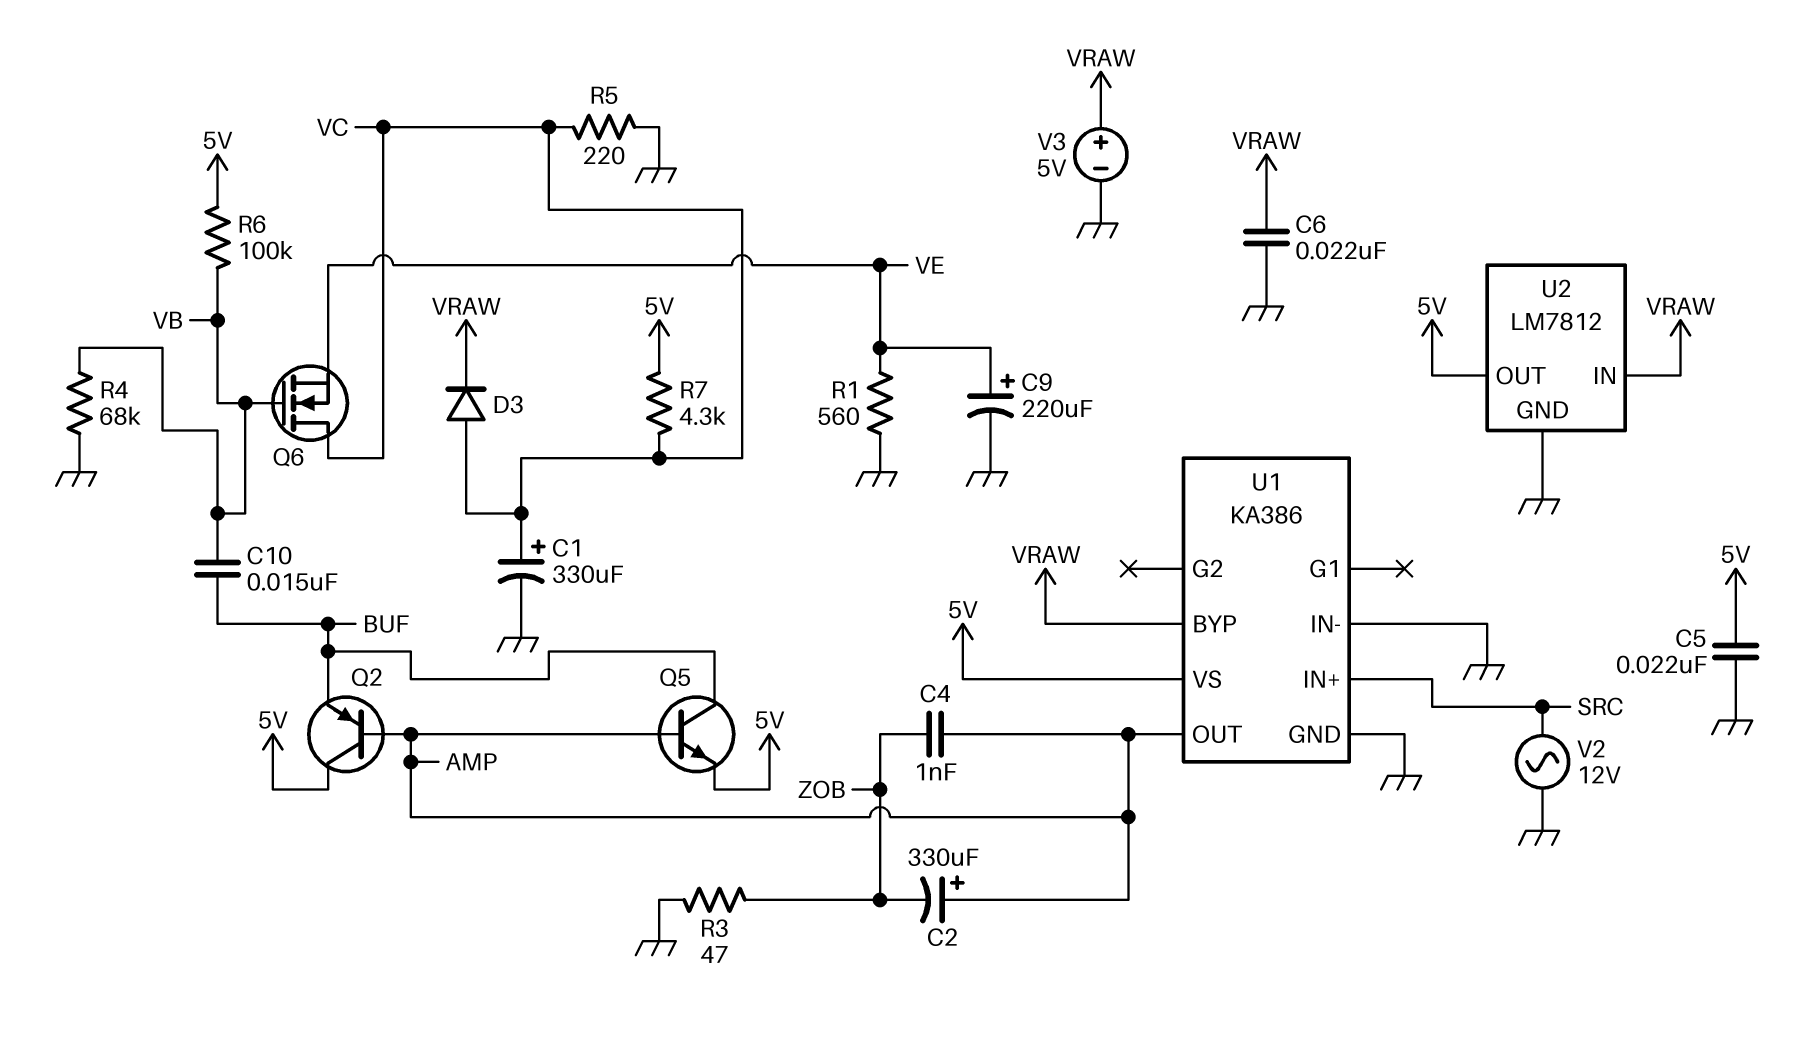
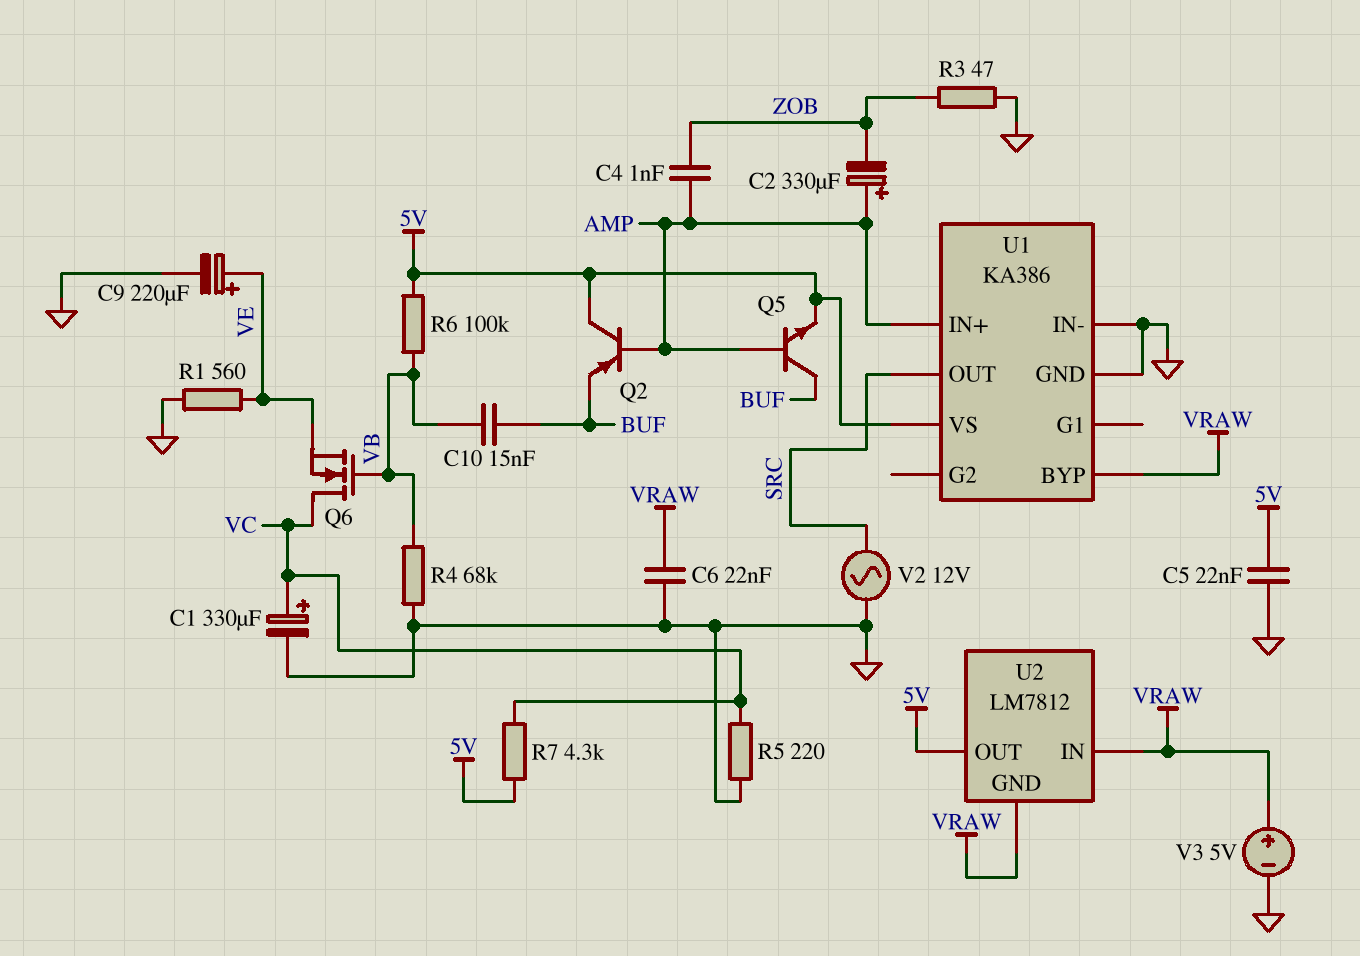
D3: diode (A VC, K VRAW) -> none
U1 pin IN+: SRC -> AMP
U1 pin OUT: AMP -> SRC
U2 pin GND: GND -> VRAW

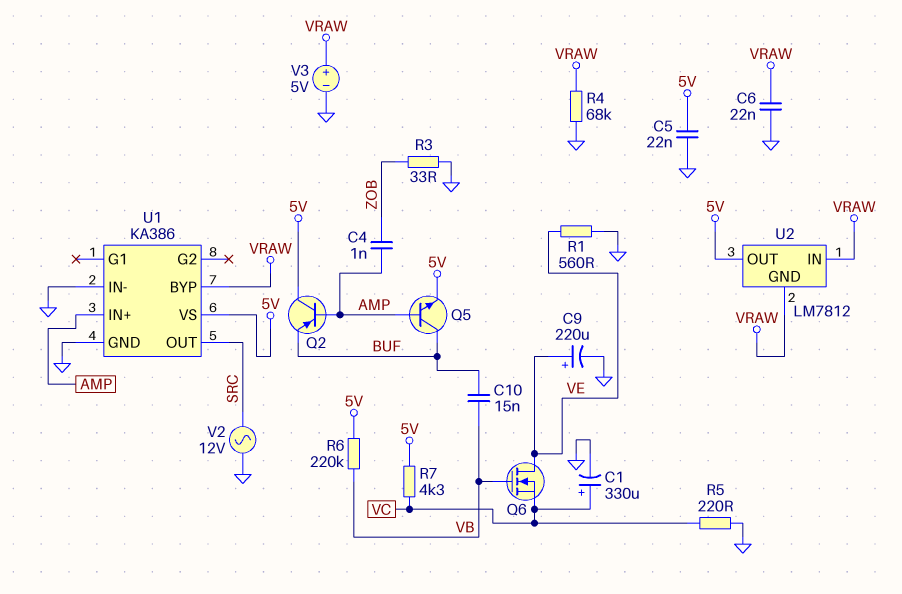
C2: 330uF (plus AMP, minus ZOB) -> none
Q6: NMOS (G VB, D VC, S VE) -> NMOS (G VB, D VE, S VC)
R3: 47 (GND, ZOB) -> 33 (GND, ZOB)
R4: 68k (GND, VB) -> 68k (GND, VRAW)
R6: 100k (5V, VB) -> 220k (5V, VB)

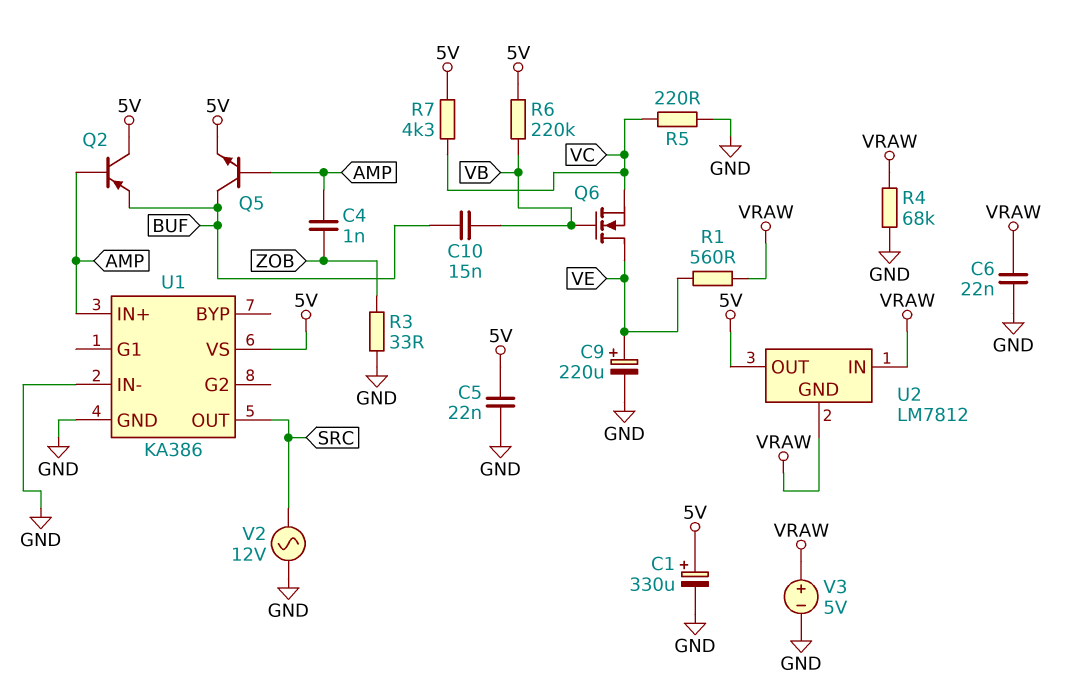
C1: 330uF (plus VC, minus GND) -> 330uF (plus 5V, minus GND)
R1: 560 (GND, VE) -> 560 (VE, VRAW)
U1 pin BYP: VRAW -> none

